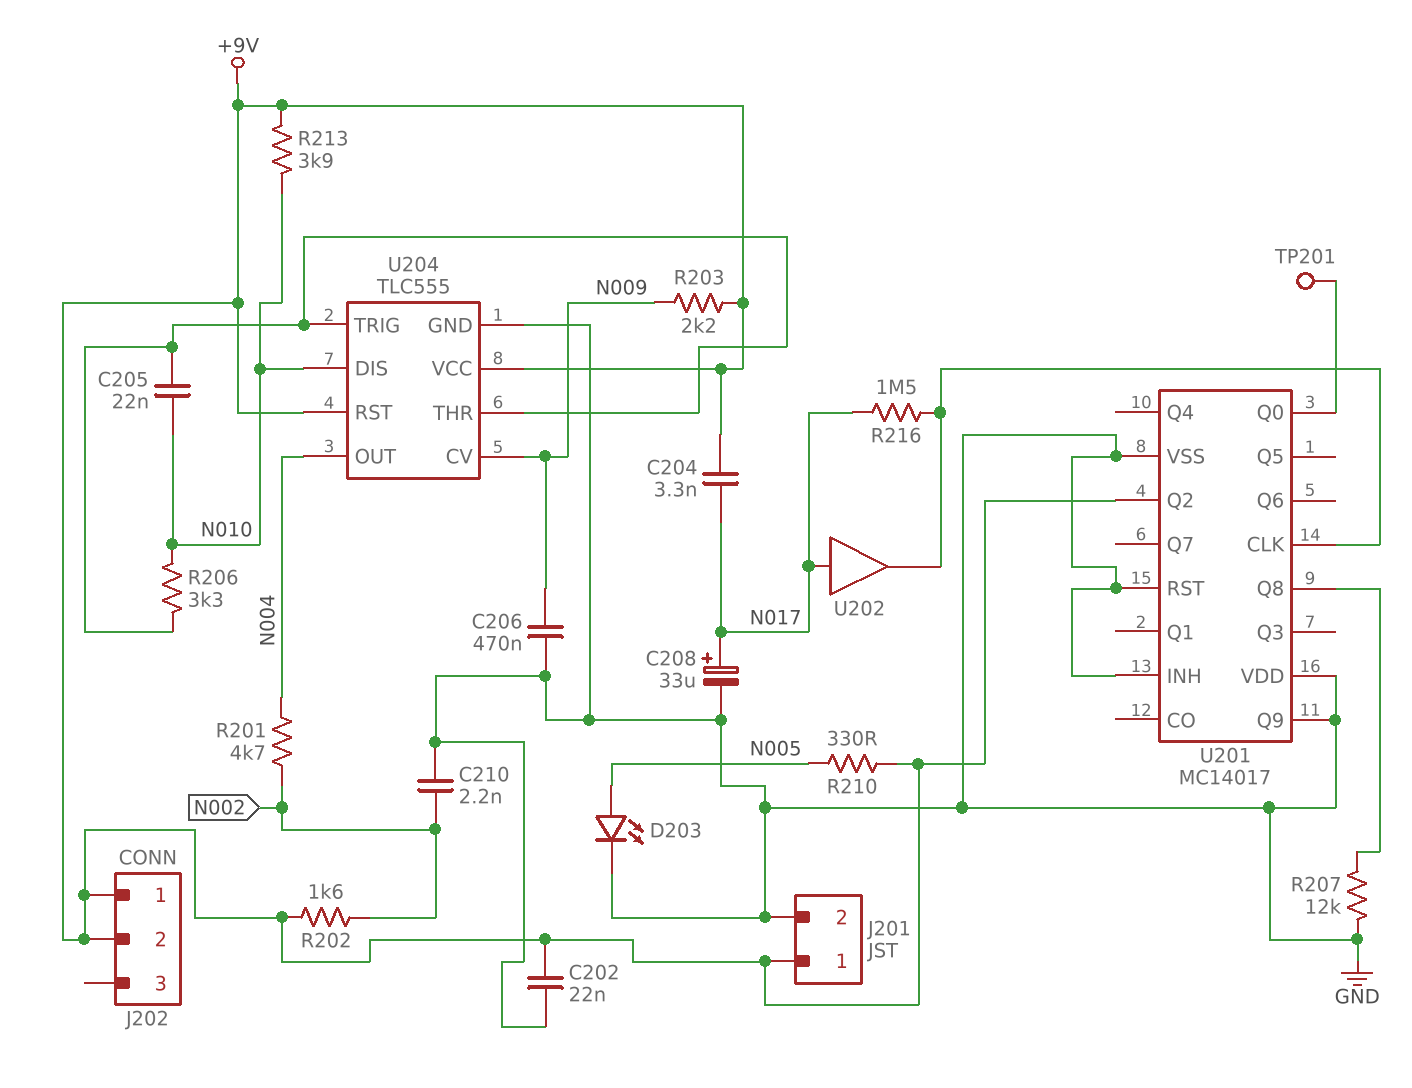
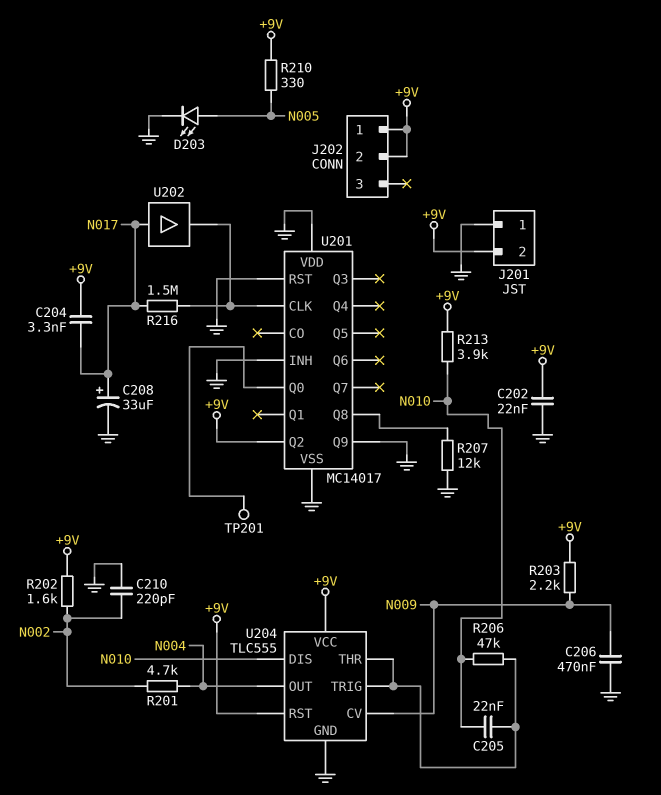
C210: 2.2nF (GND, N002) -> 220pF (GND, N002)
J201 pin 1: +9V -> GND
J201 pin 2: GND -> +9V
R206: 3.3k (N010, U204/THR) -> 47k (N010, U204/THR)

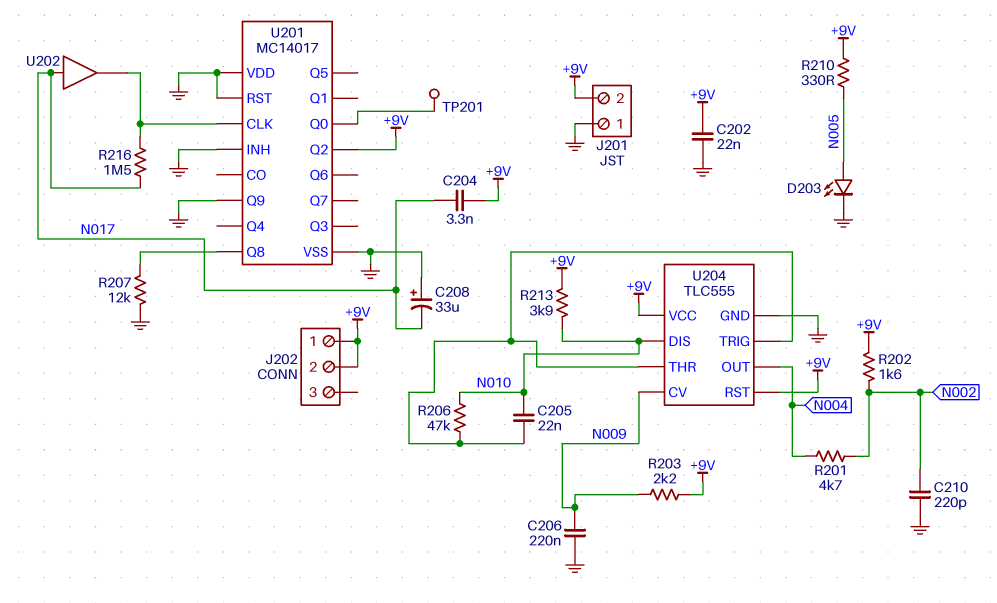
C206: 470nF (GND, N009) -> 220nF (GND, N009)
C208: 33uF (plus N017, minus GND) -> 33uF (plus GND, minus N017)

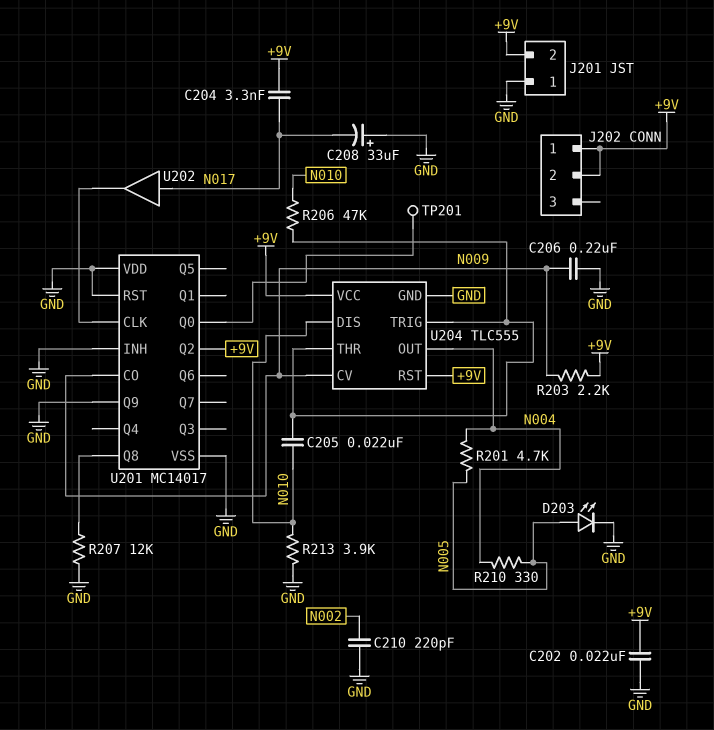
R201: 4.7k (N002, N004) -> 4.7k (N004, N005)
R202: 1.6k (+9V, N002) -> none
R210: 330 (+9V, N005) -> 330 (N004, N005)
R213: 3.9k (+9V, N010) -> 3.9k (GND, N010)
R216: 1.5M (N017, U201/CLK) -> none
U201 pin CO: none -> N009

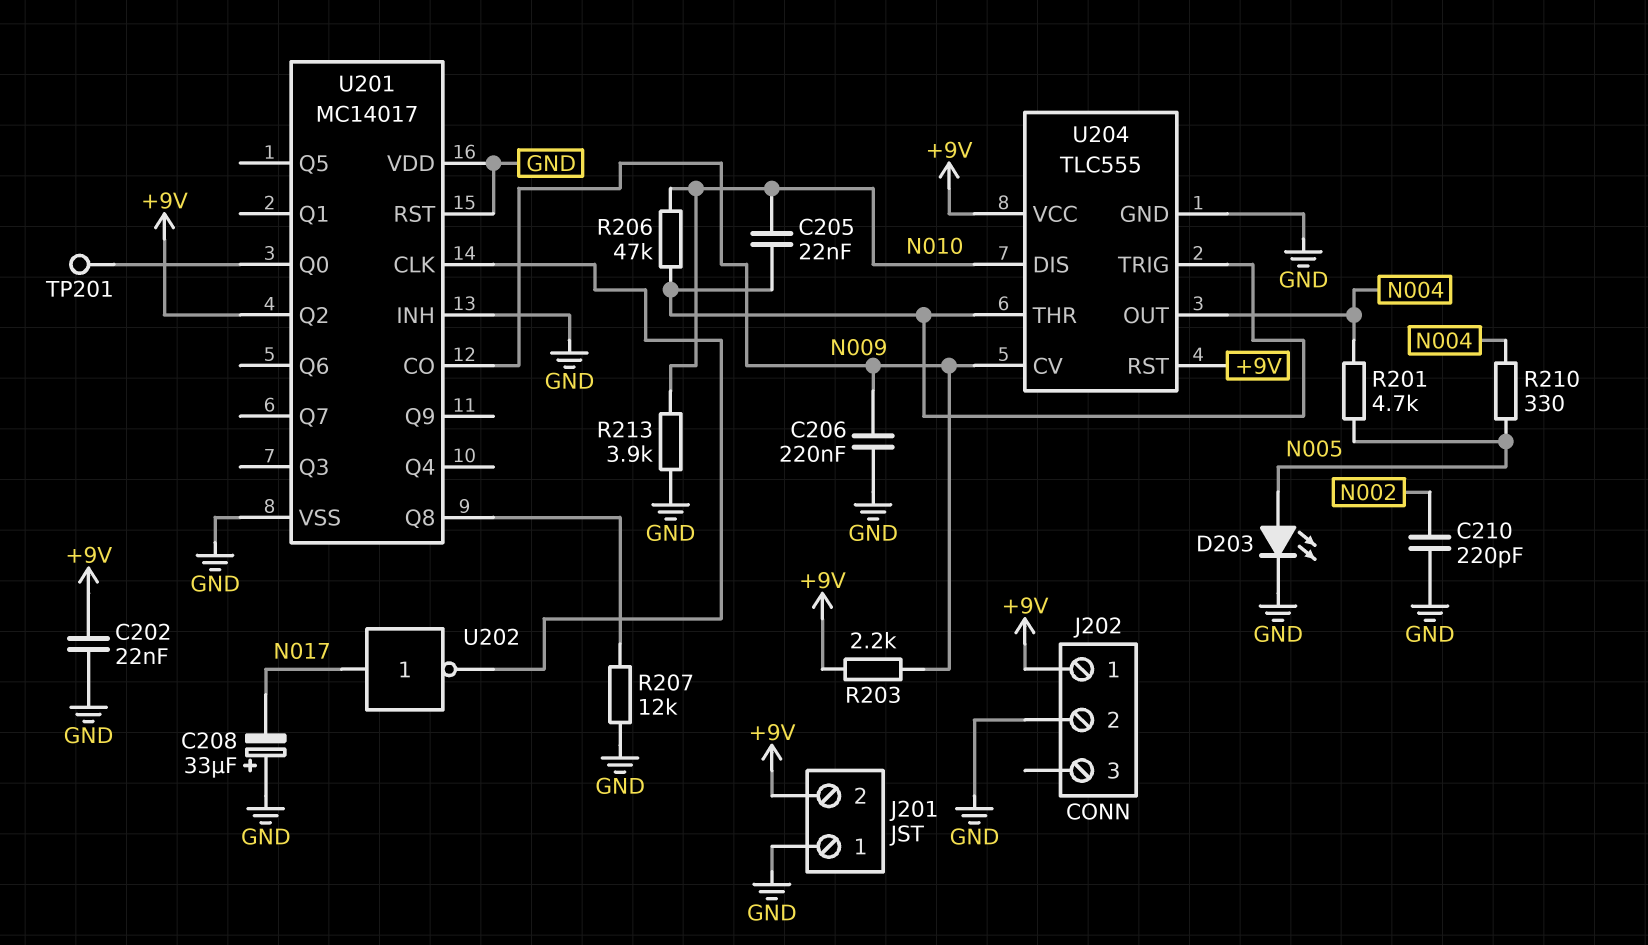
C204: 3.3nF (+9V, N017) -> none
J202 pin 2: +9V -> GND
U201 pin Q9: GND -> none
U202: buffer (in N017, out U201/CLK) -> NOT (in N017, out U201/CLK)

